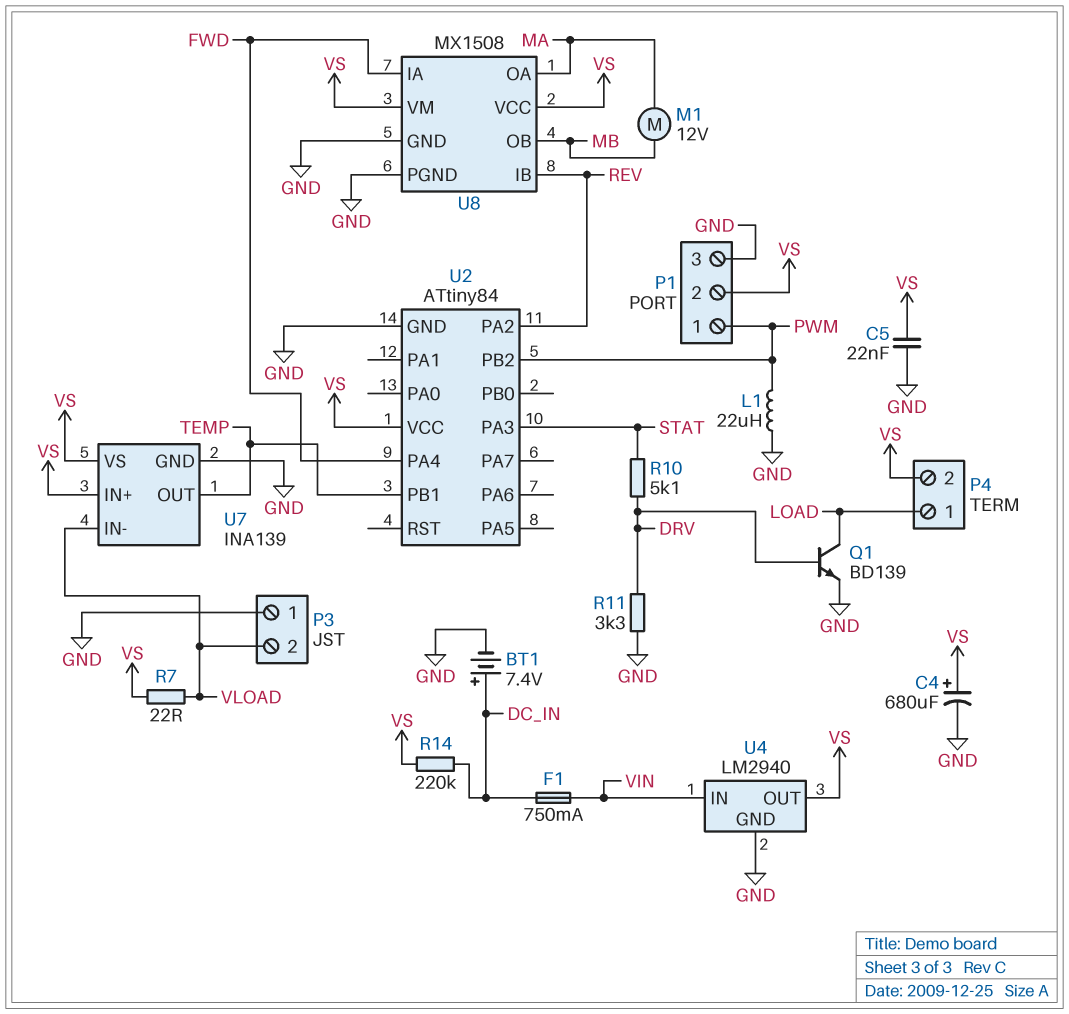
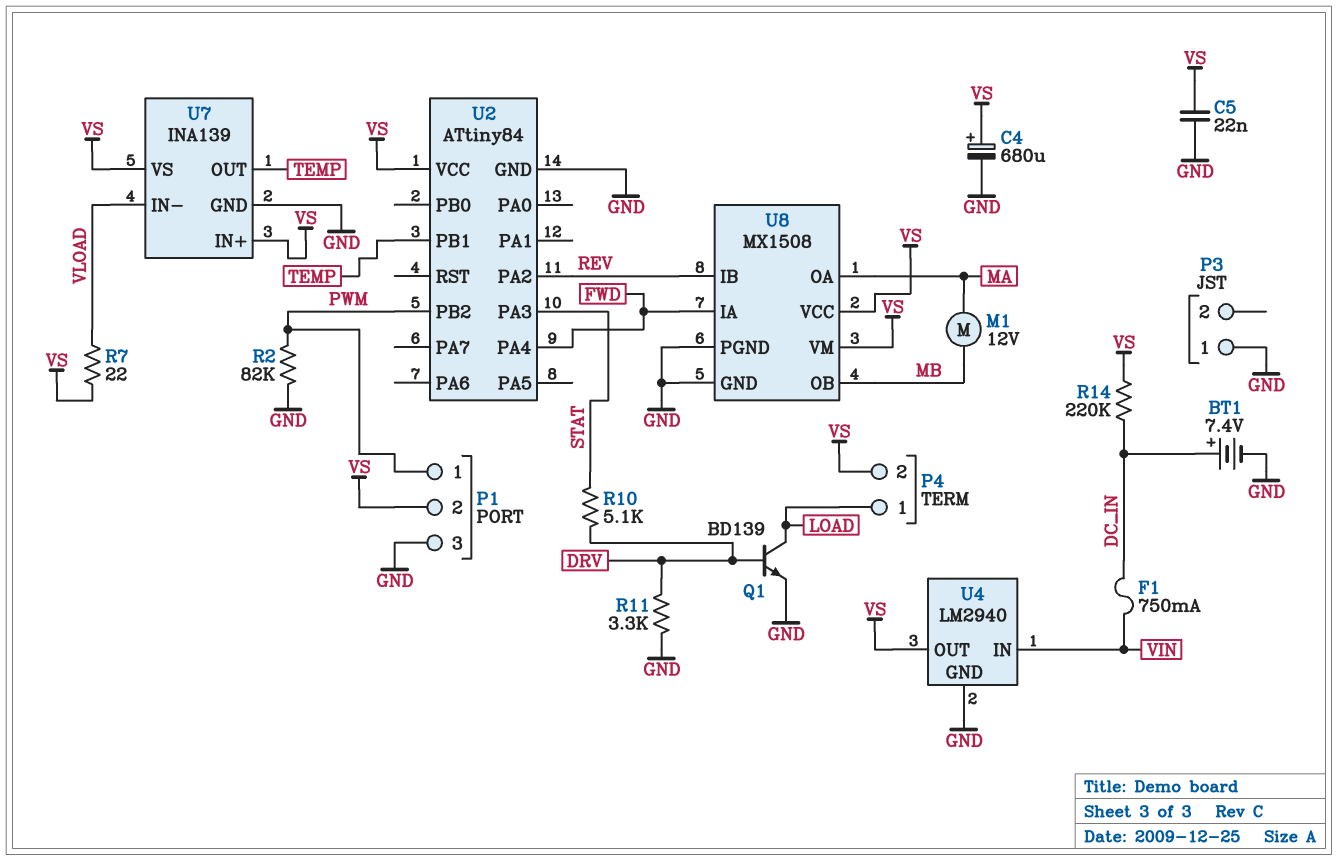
L1: 22uH (GND, PWM) -> none
P3 pin 2: VLOAD -> none
R2: none -> 82k (GND, PWM)

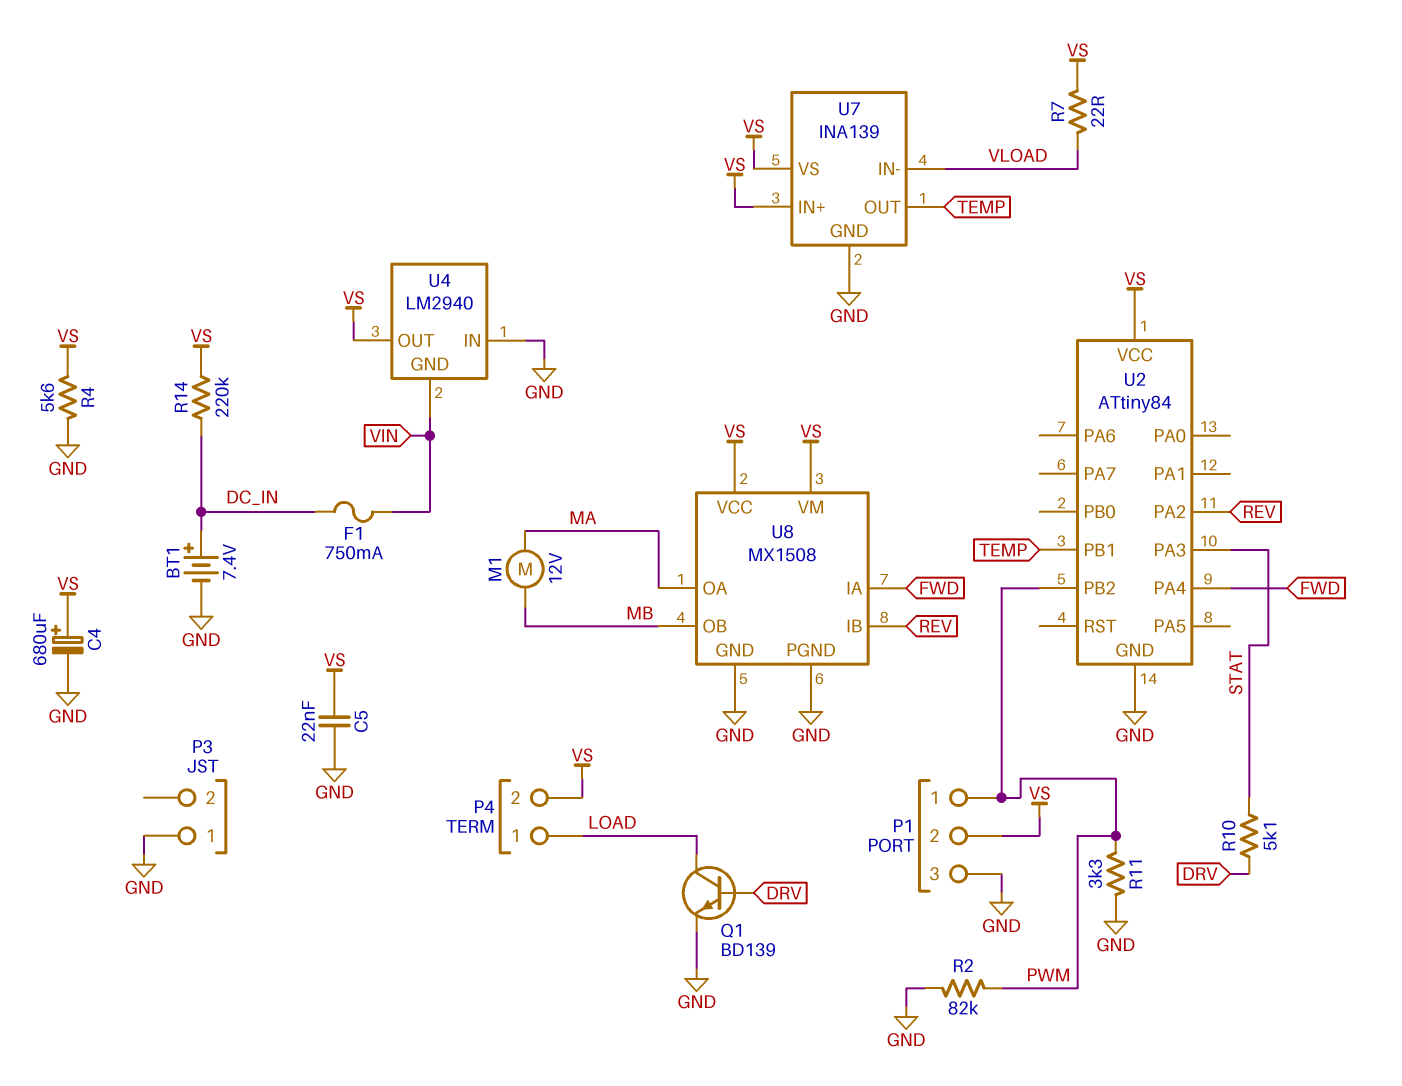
R4: none -> 5.6k (GND, VS)
R11: 3.3k (DRV, GND) -> 3.3k (GND, PWM)
U4 pin GND: GND -> VIN
U4 pin IN: VIN -> GND

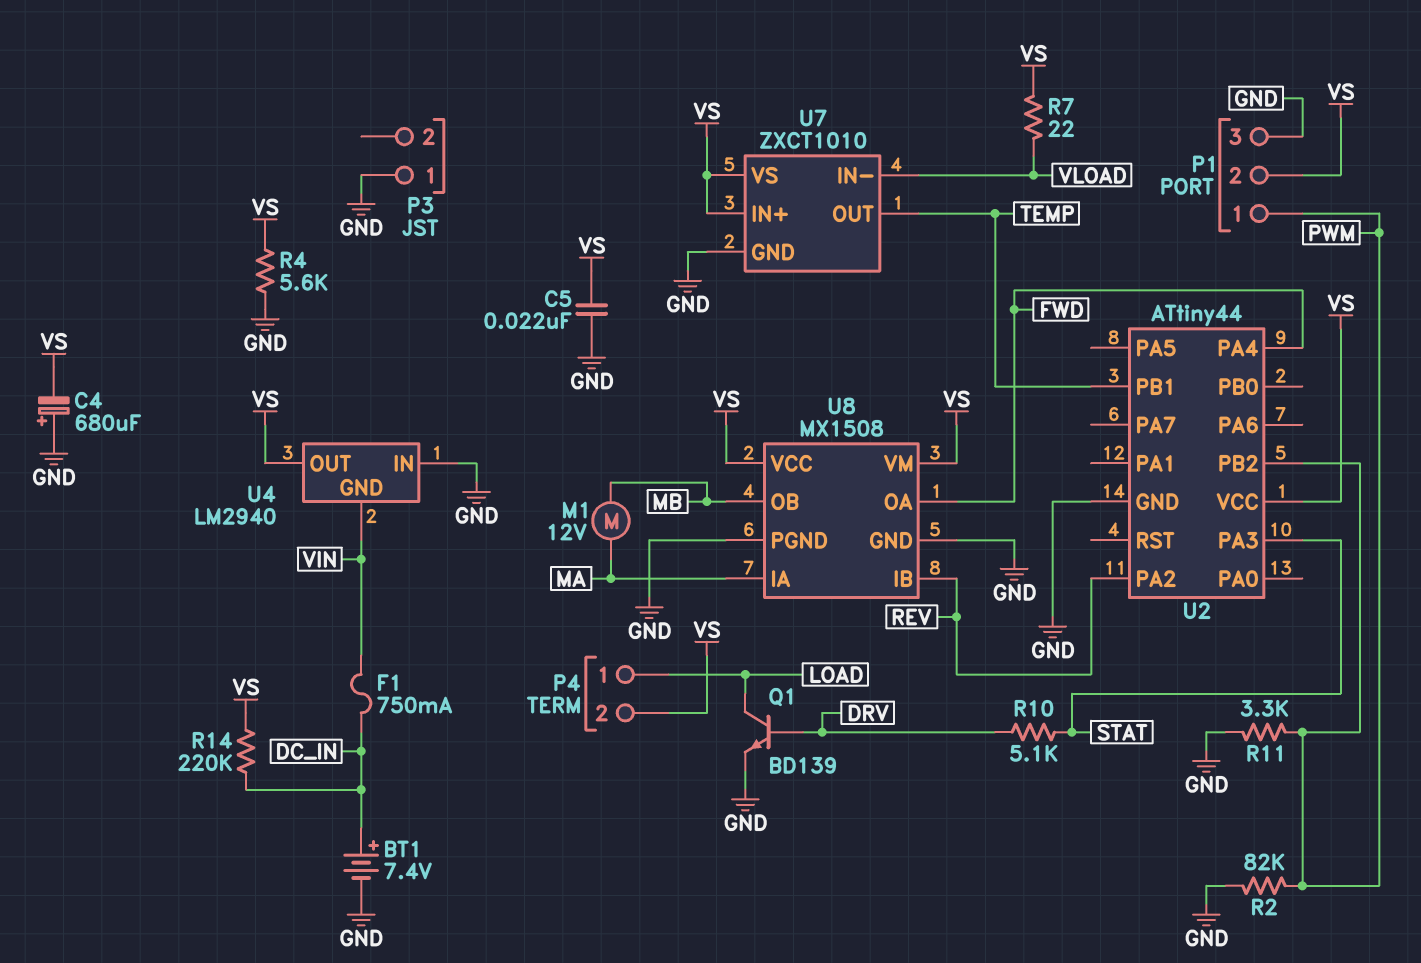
C4: 680uF (plus VS, minus GND) -> 680uF (plus GND, minus VS)
U2: ATtiny84 -> ATtiny44
U7: INA139 -> ZXCT1010
U8 pin IA: FWD -> MA
U8 pin OA: MA -> FWD

